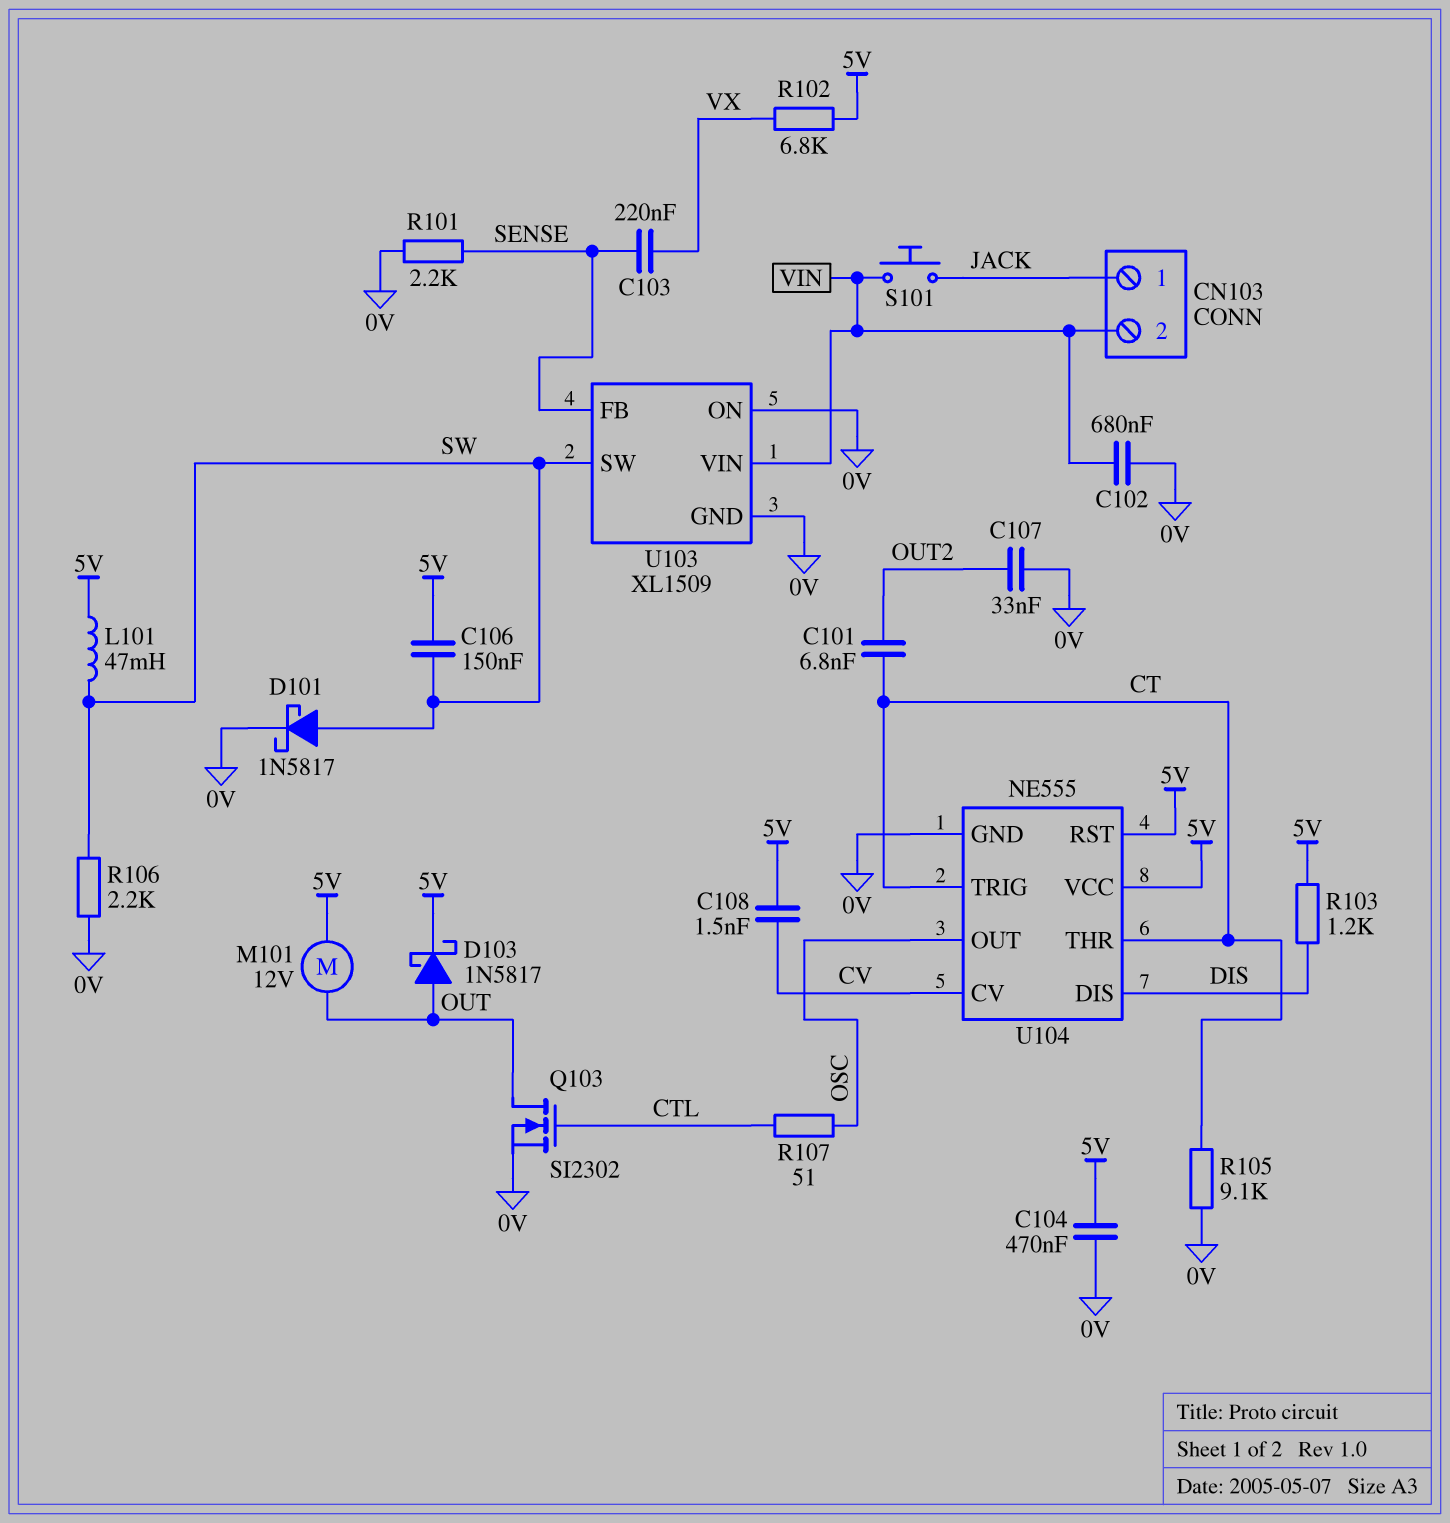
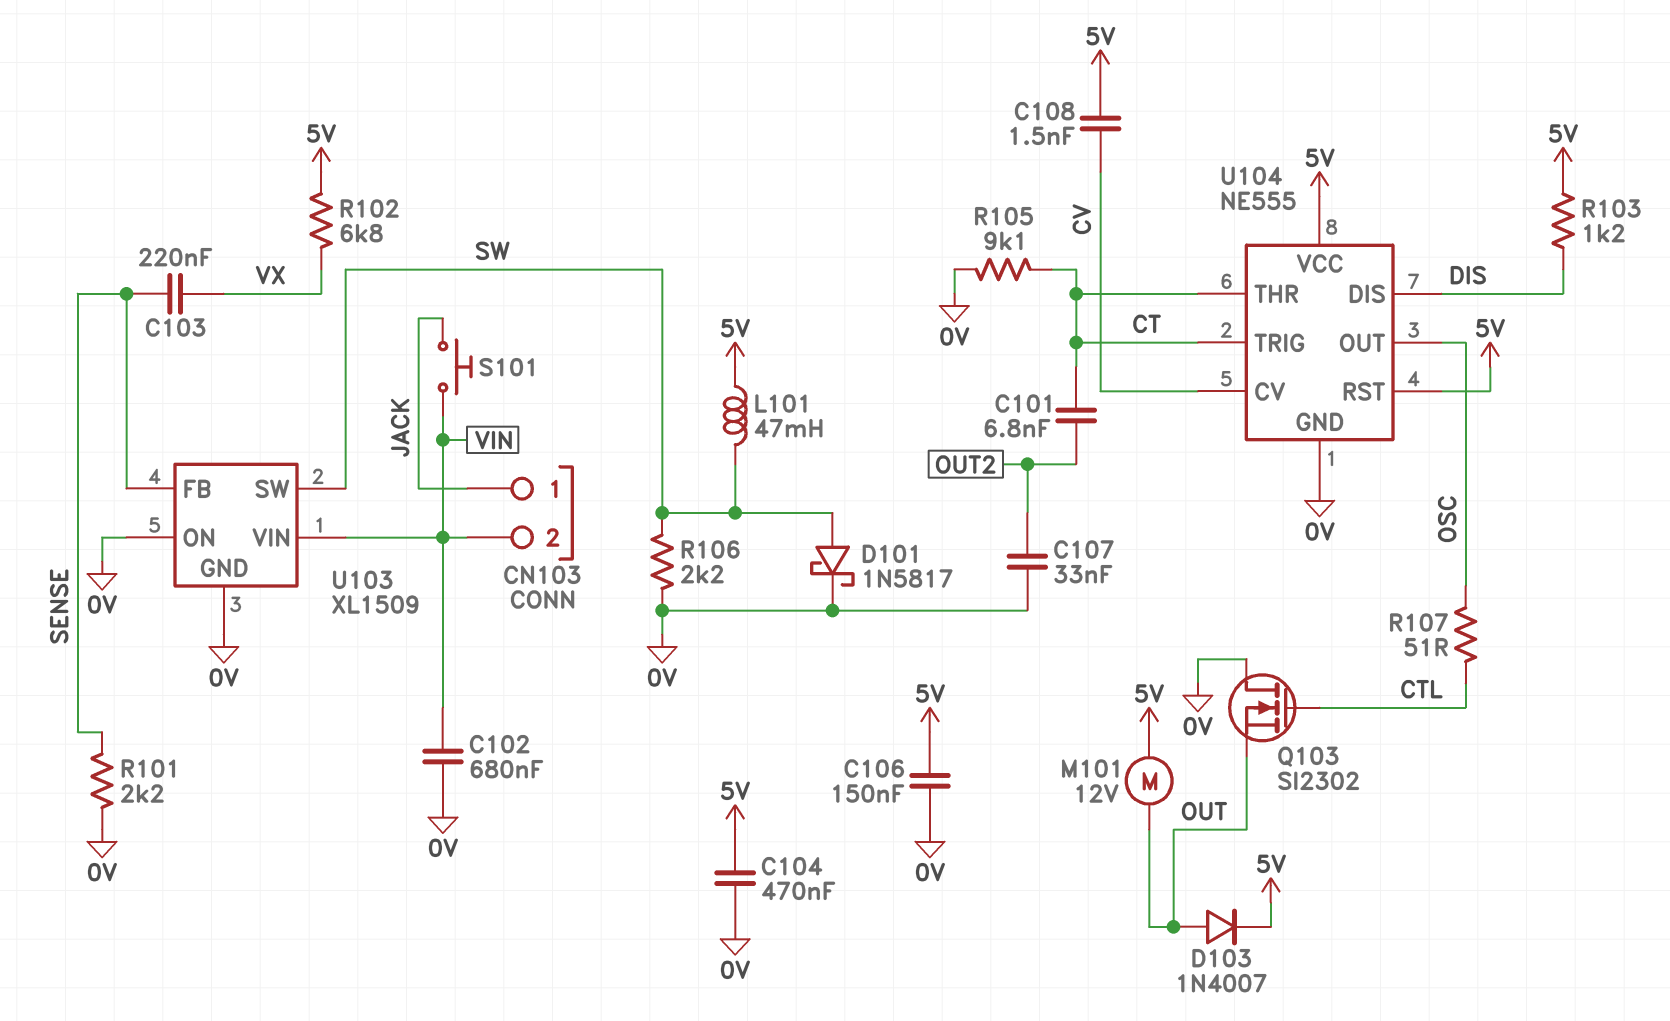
C106: 150nF (5V, SW) -> 150nF (0V, 5V)
D103: schottky 1N5817 (A OUT, K 5V) -> diode 1N4007 (A OUT, K 5V)
Q103: NMOS SI2302 (G CTL, D OUT, S 0V) -> NMOS SI2302 (G CTL, D 0V, S OUT)

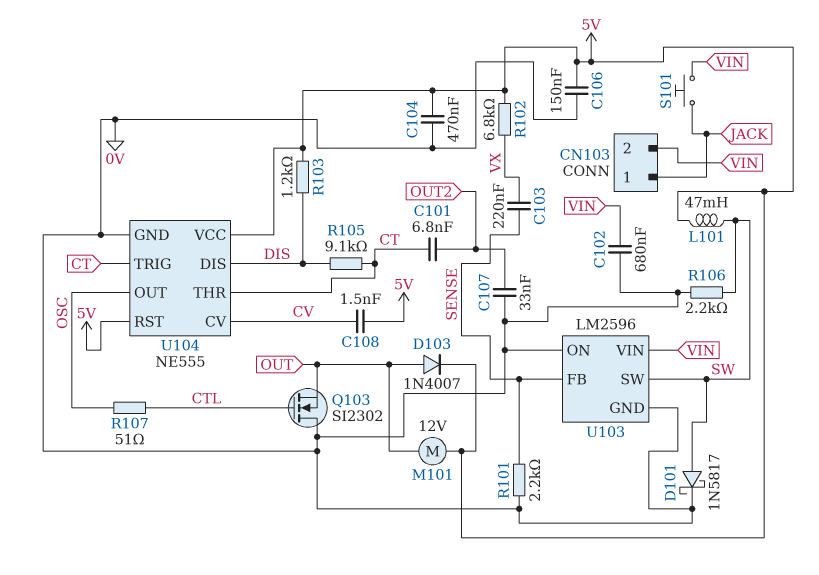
R105: 9.1k (0V, CT) -> 9.1k (CT, DIS)
U103: XL1509 -> LM2596

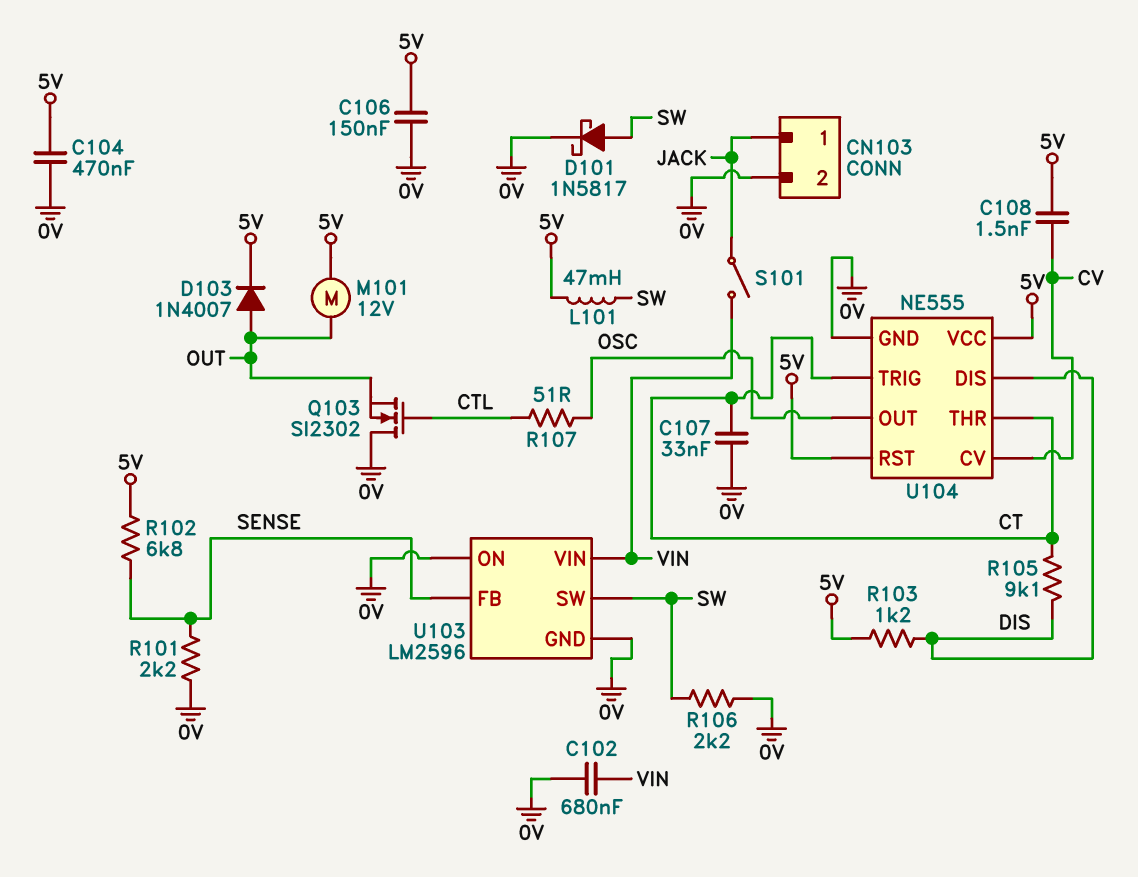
C101: 6.8nF (CT, OUT2) -> none
C103: 220nF (SENSE, VX) -> none
C107: 33nF (0V, OUT2) -> 33nF (0V, CT)
CN103 pin 2: VIN -> 0V
R102: 6.8k (5V, VX) -> 6.8k (5V, SENSE)
S101: button (JACK, VIN) -> switch (JACK, VIN)

